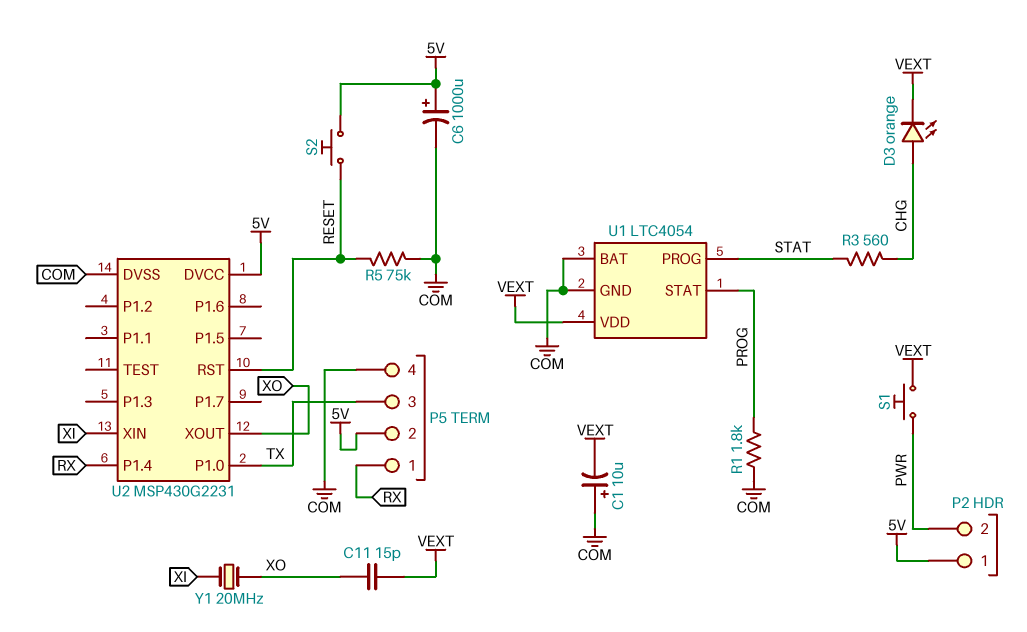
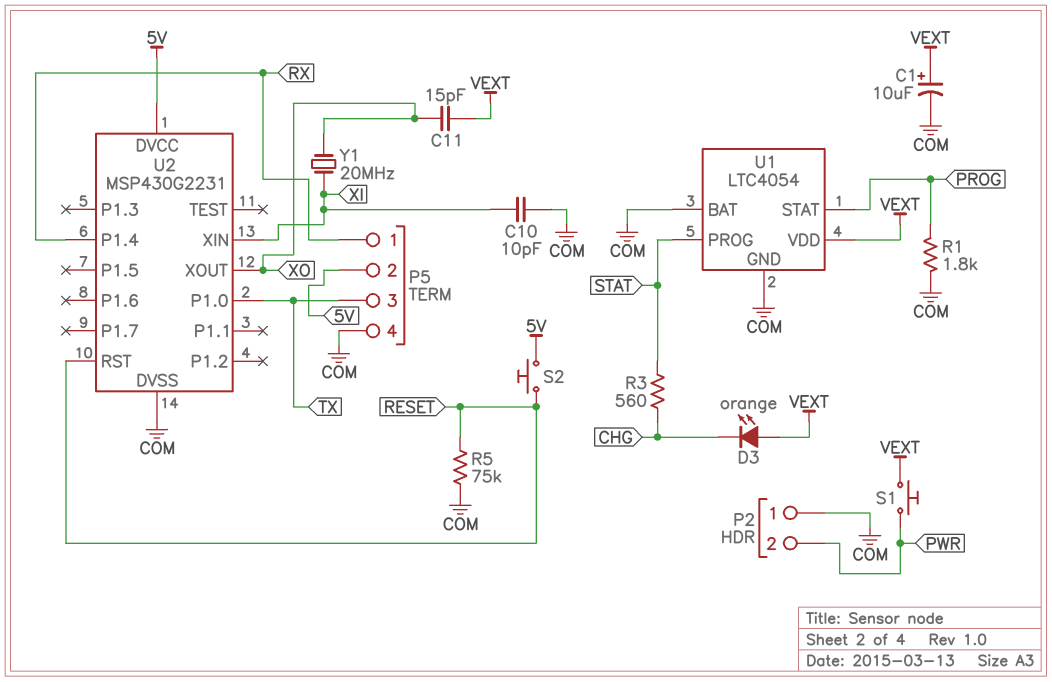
C1: 10uF (plus COM, minus VEXT) -> 10uF (plus VEXT, minus COM)
C6: 1000uF (plus 5V, minus COM) -> none
C10: none -> 10pF (COM, XI)
D3: LED orange (A CHG, K VEXT) -> LED orange (A VEXT, K CHG)
P2 pin 1: 5V -> COM

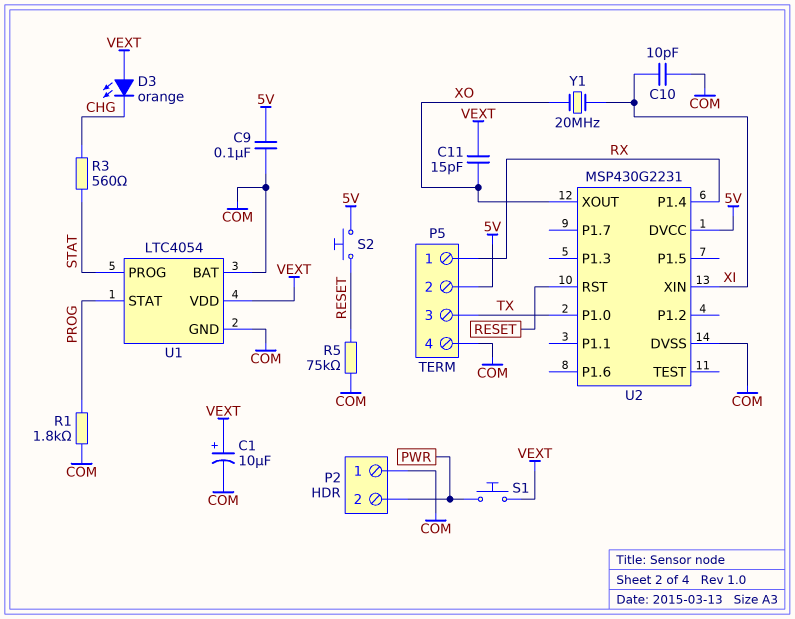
C9: none -> 100nF (5V, COM)

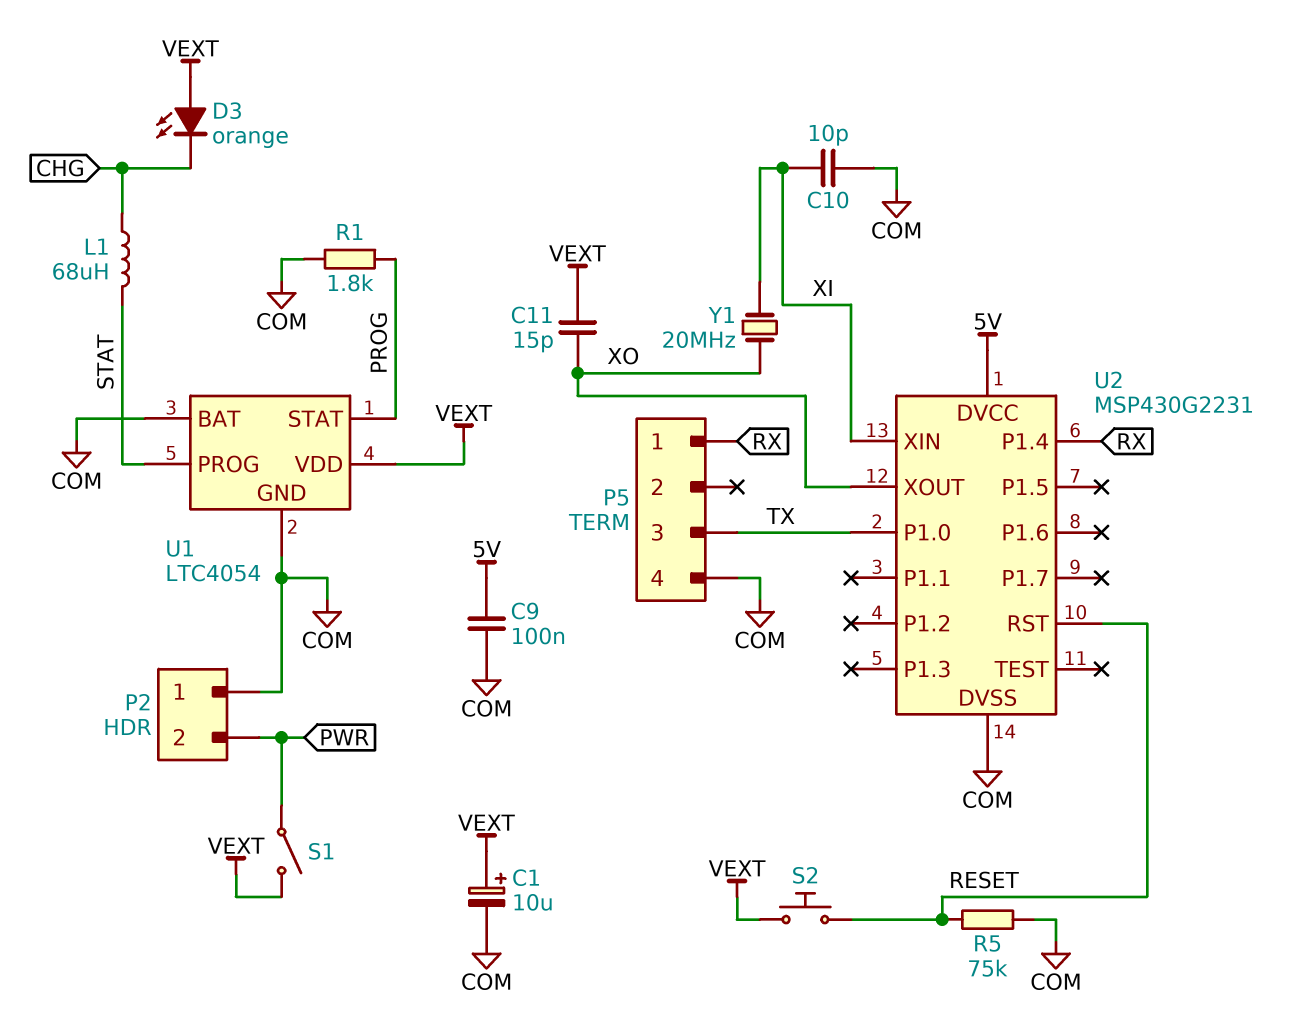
L1: none -> 68uH (CHG, STAT)
P5 pin 2: 5V -> none
R3: 560 (CHG, STAT) -> none
S1: button (PWR, VEXT) -> switch (PWR, VEXT)
S2: button (5V, RESET) -> button (RESET, VEXT)

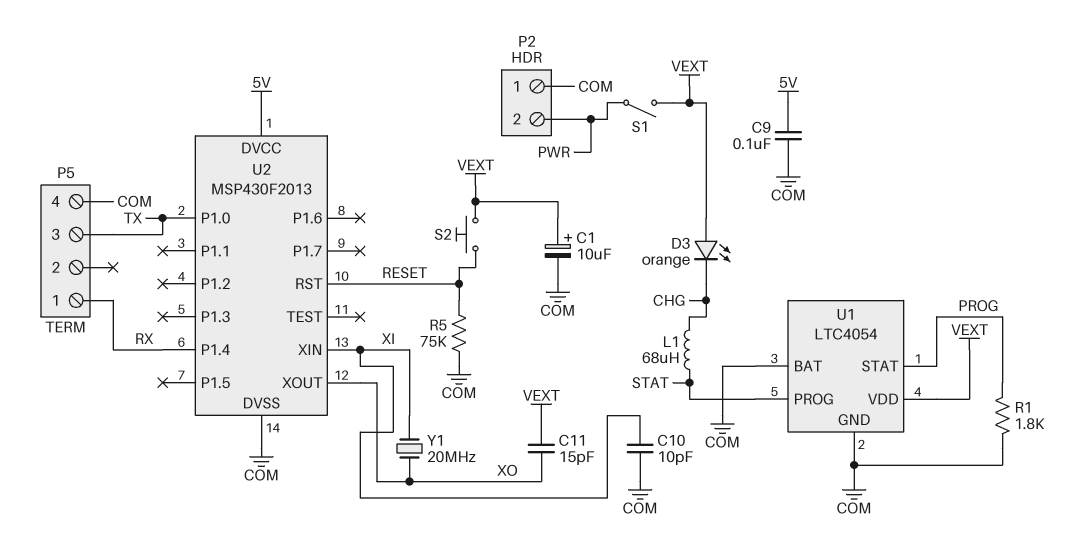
U2: MSP430G2231 -> MSP430F2013

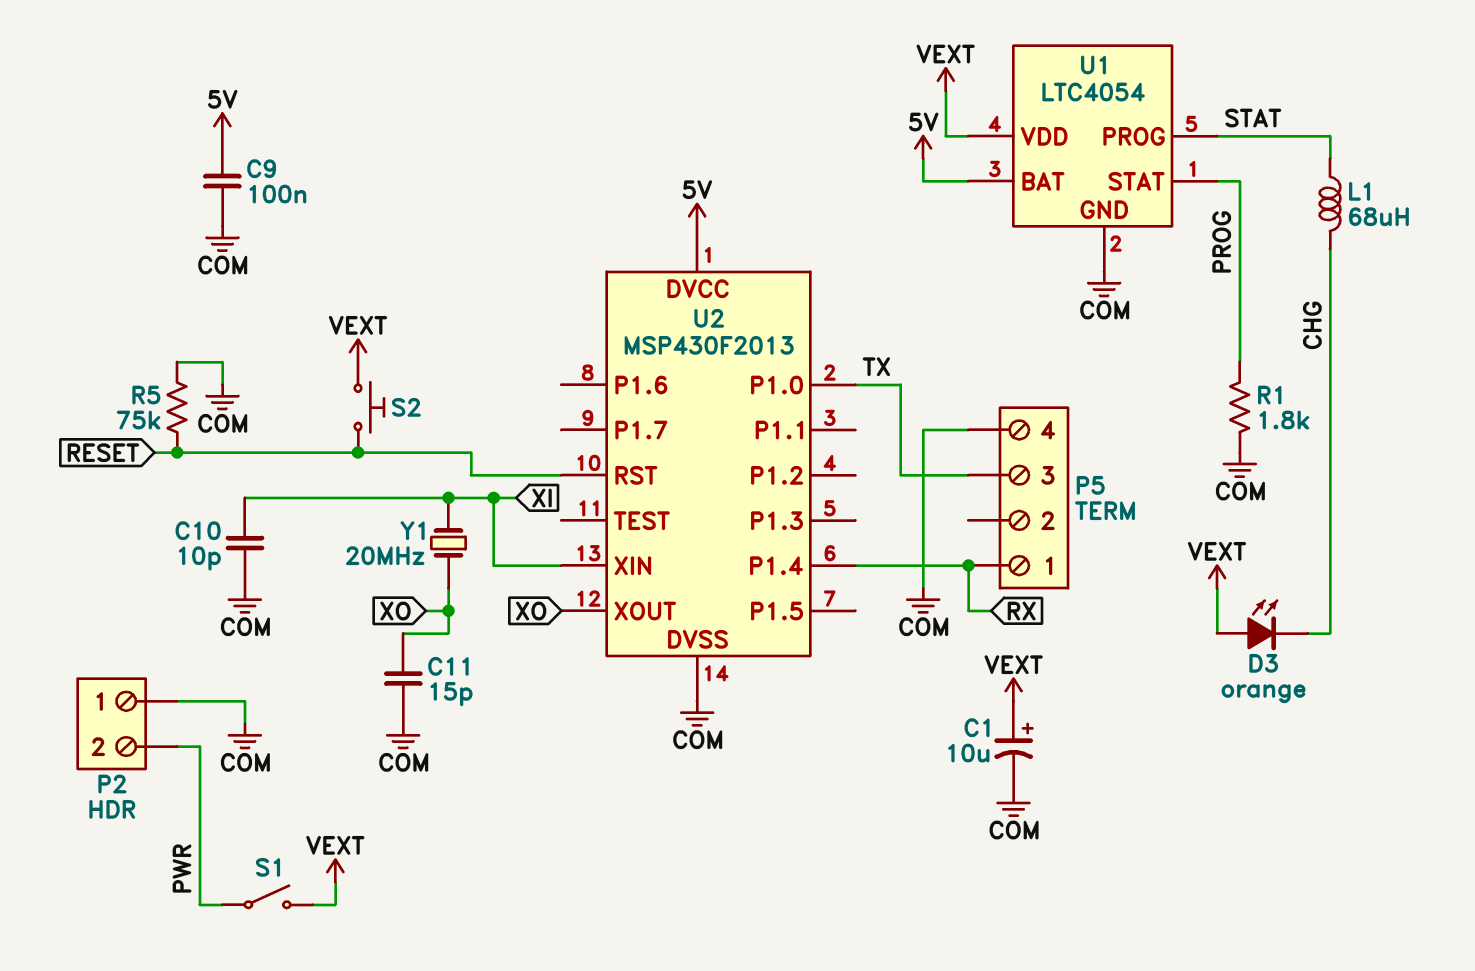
C11: 15pF (VEXT, XO) -> 15pF (COM, XO)
U1 pin BAT: COM -> 5V

